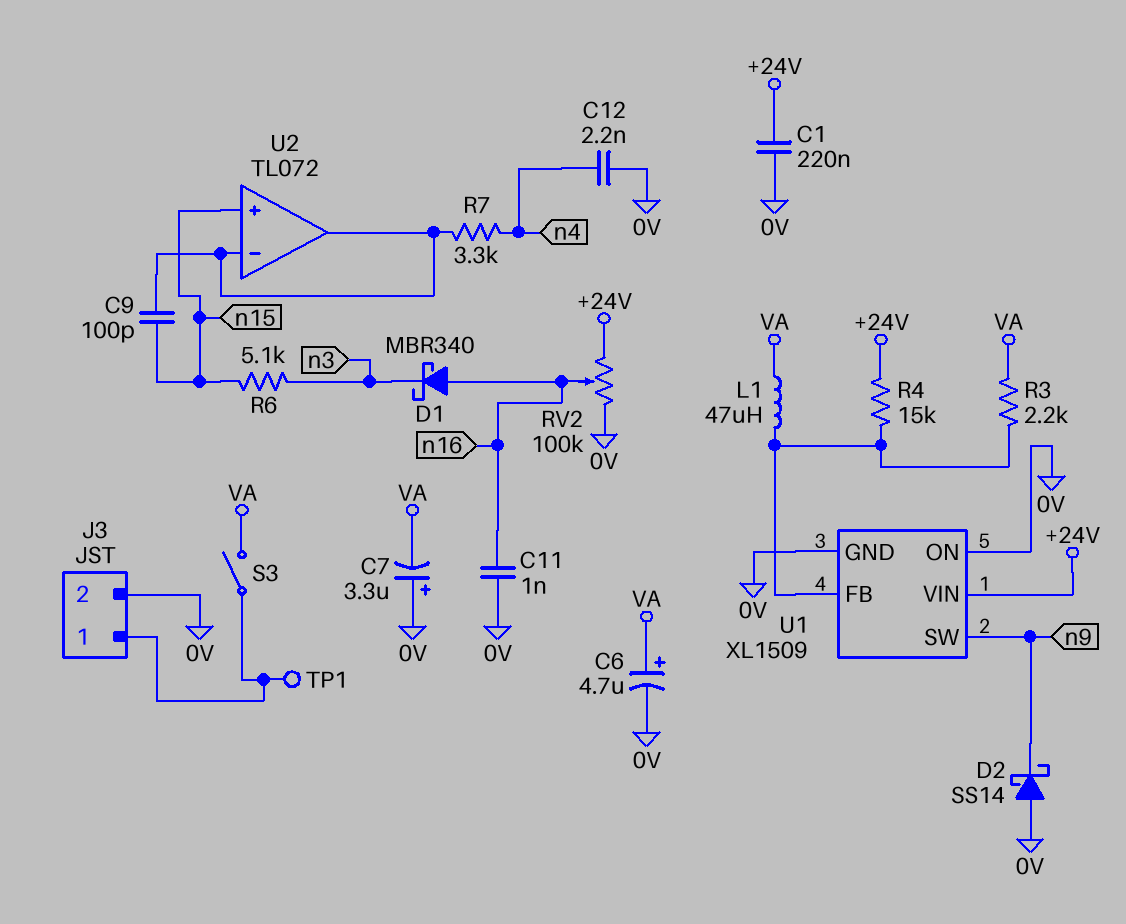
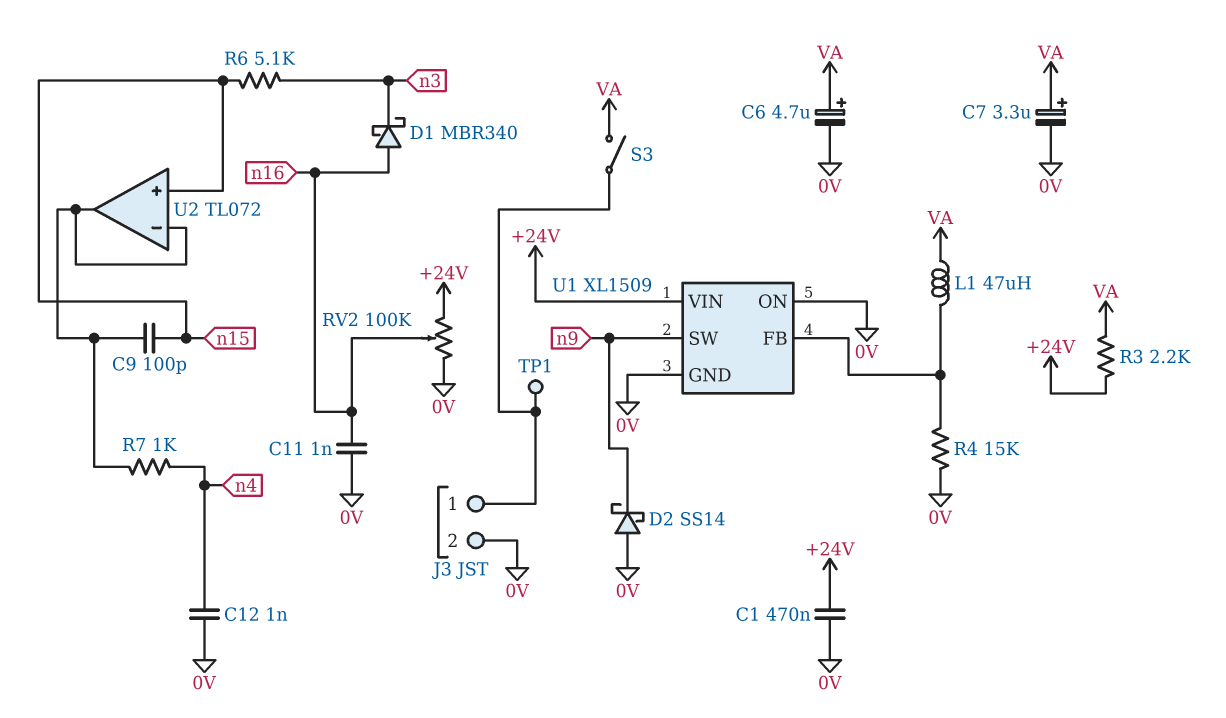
C1: 220nF (+24V, 0V) -> 470nF (+24V, 0V)
C7: 3.3uF (plus 0V, minus VA) -> 3.3uF (plus VA, minus 0V)
C12: 2.2nF (0V, n4) -> 1nF (0V, n4)
R3: 2.2k (U1/FB, VA) -> 2.2k (+24V, VA)
R4: 15k (+24V, U1/FB) -> 15k (0V, U1/FB)
R7: 3.3k (U2/in-, n4) -> 1k (U2/in-, n4)

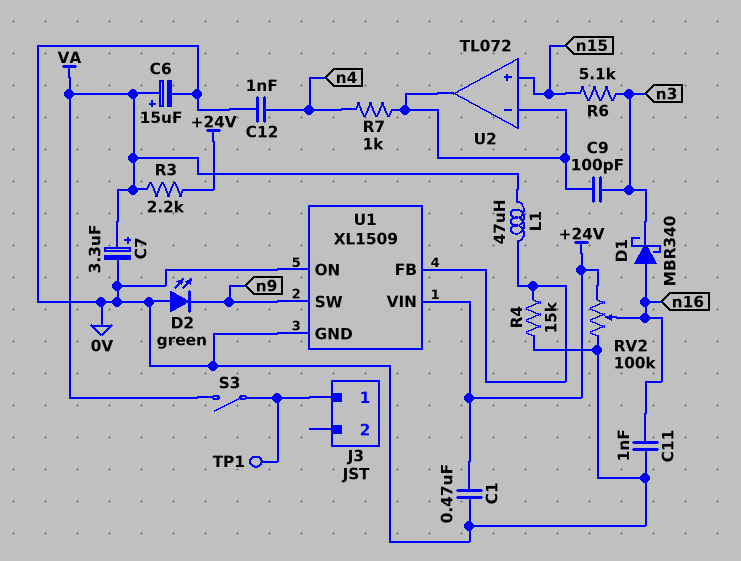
C6: 4.7uF (plus VA, minus 0V) -> 15uF (plus VA, minus 0V)
C9: 100pF (U2/in-, n15) -> 100pF (U2/in-, n3)
D2: schottky SS14 (A 0V, K n9) -> LED green (A 0V, K n9)
J3 pin 2: 0V -> none

